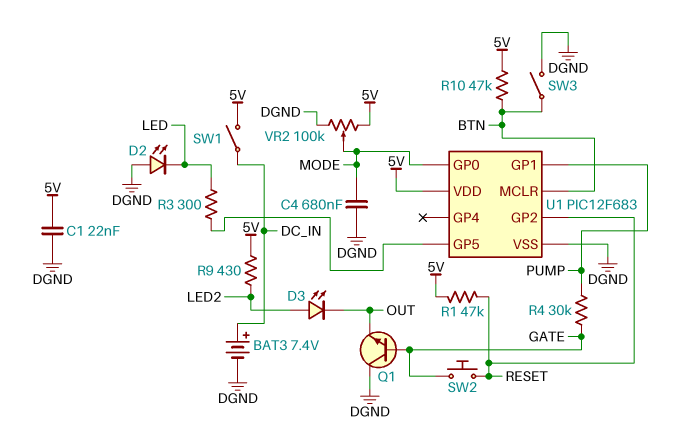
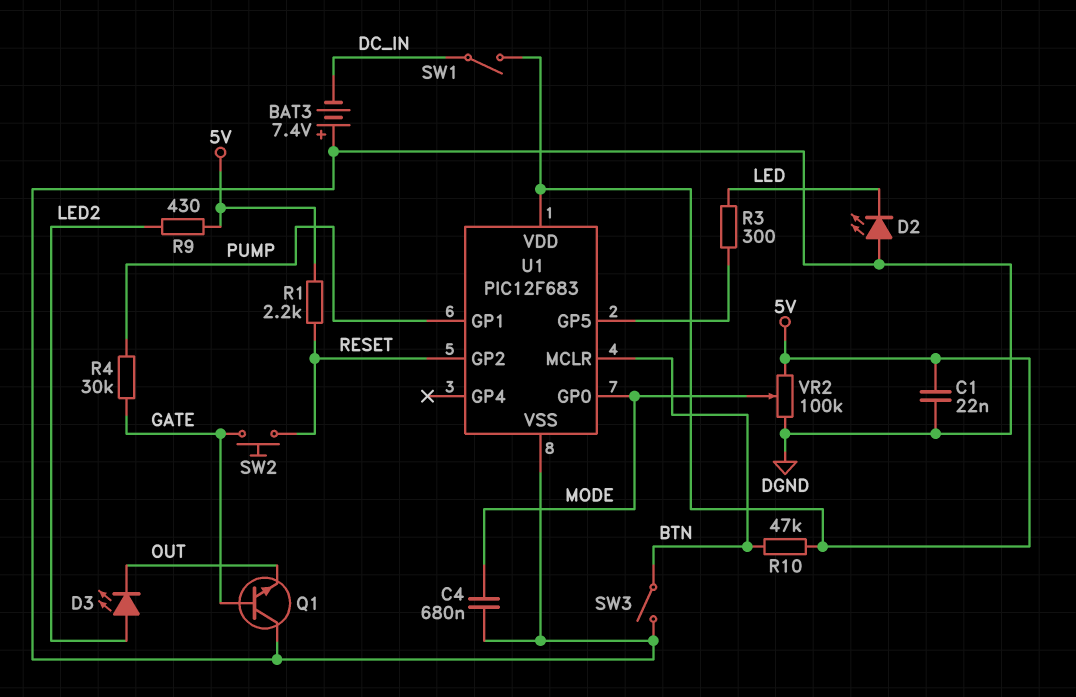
BAT3: 7.4V (plus DC_IN, minus DGND) -> 7.4V (plus DGND, minus DC_IN)
R1: 47k (5V, RESET) -> 2.2k (5V, RESET)

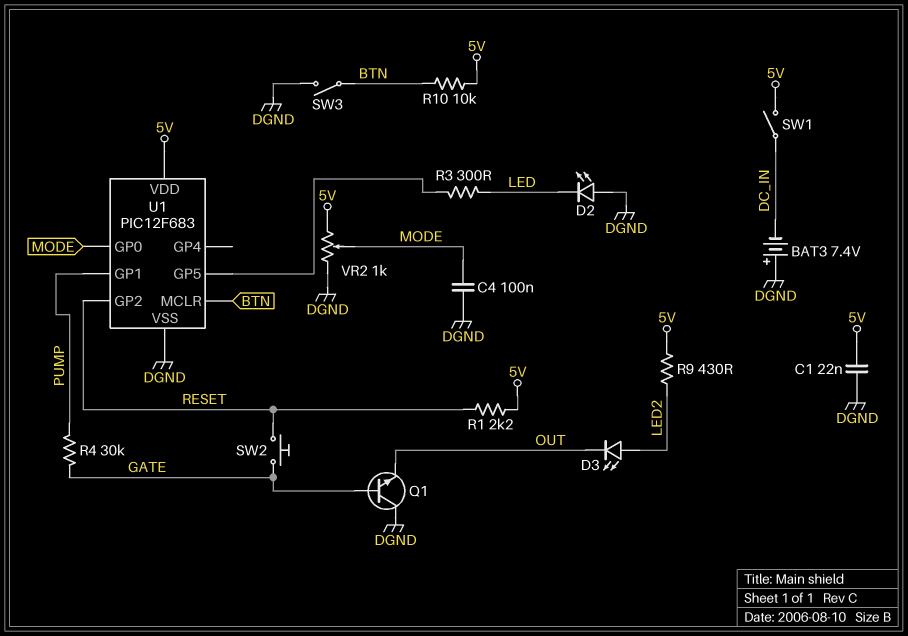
C4: 680nF (DGND, MODE) -> 100nF (DGND, MODE)
R10: 47k (5V, BTN) -> 10k (5V, BTN)
VR2: 100k (5V, DGND, wiper MODE) -> 1k (5V, DGND, wiper MODE)

